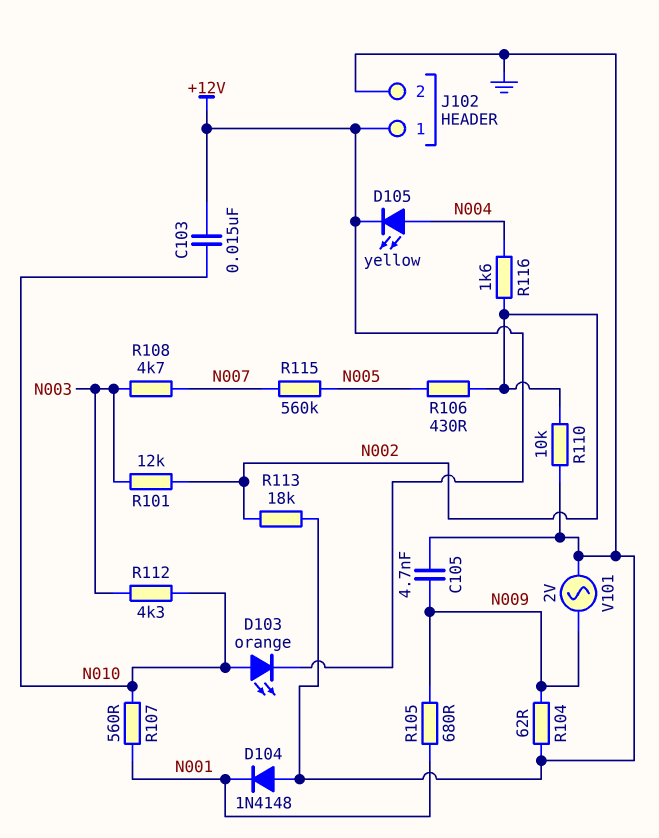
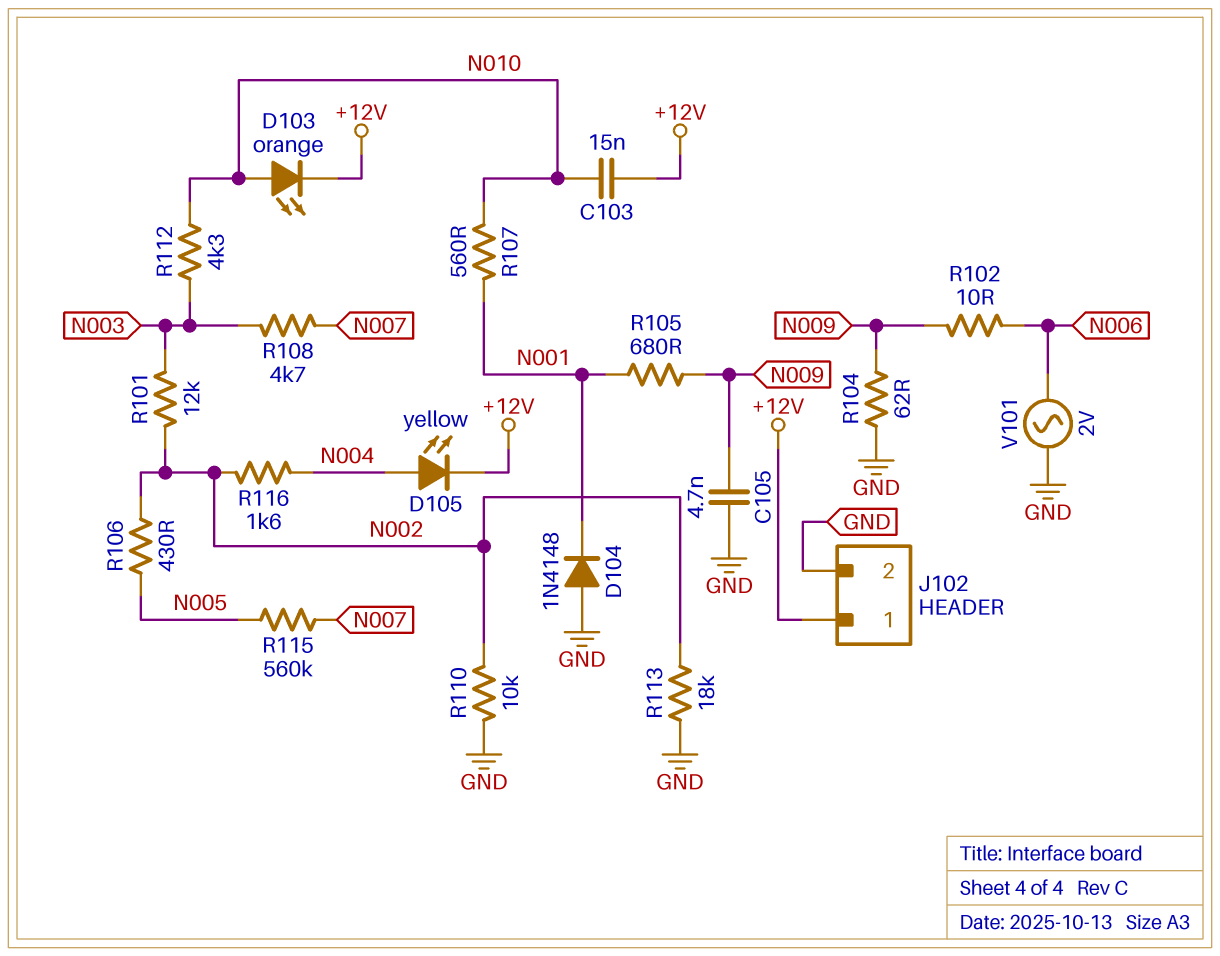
R102: none -> 10 (N006, N009)
V101: AC 2V (GND, N009) -> AC 2V (GND, N006)

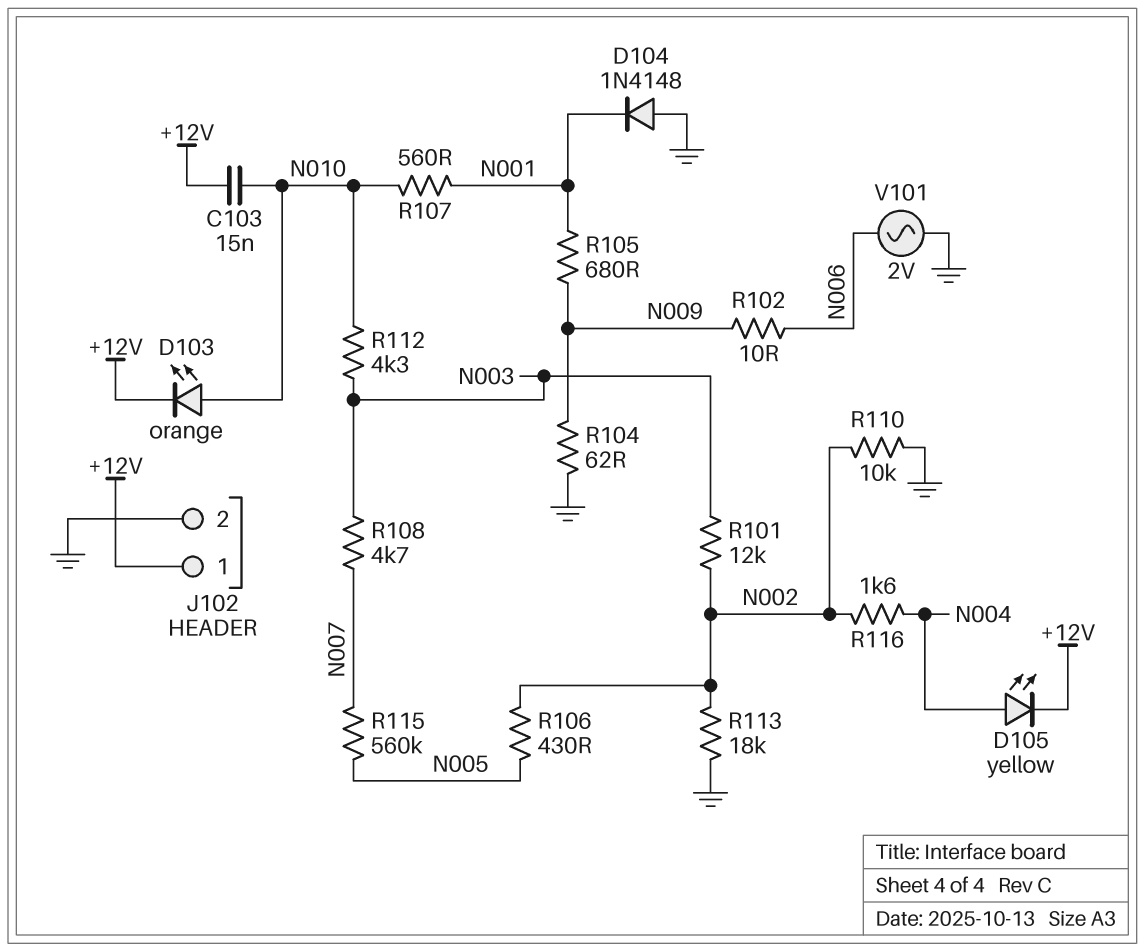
C105: 4.7nF (GND, N009) -> none

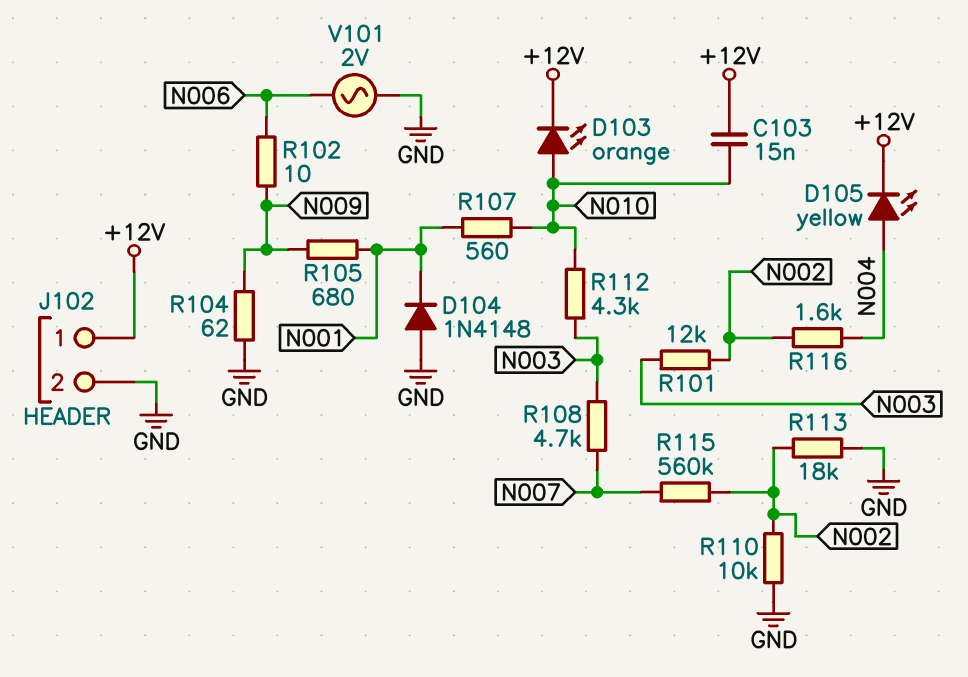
R106: 430 (N002, N005) -> none
R115: 560k (N005, N007) -> 560k (N002, N007)

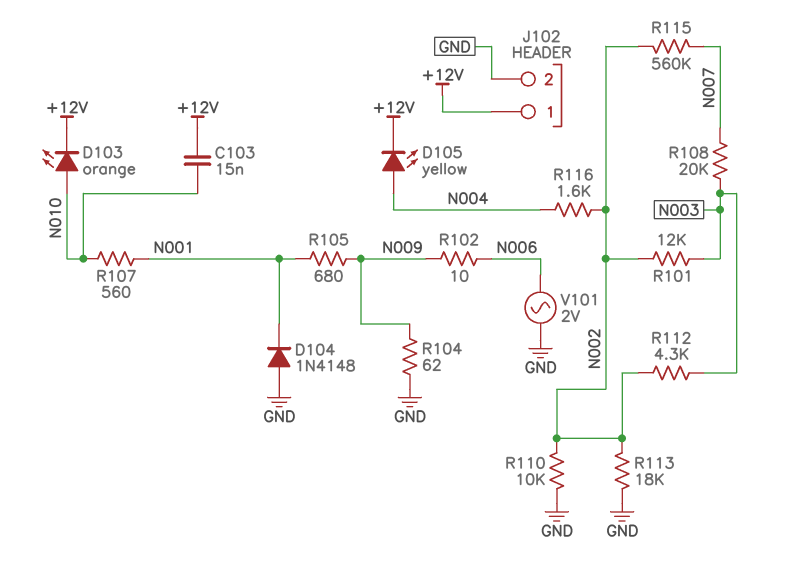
R108: 4.7k (N003, N007) -> 20k (N003, N007)
R112: 4.3k (N003, N010) -> 4.3k (N002, N003)

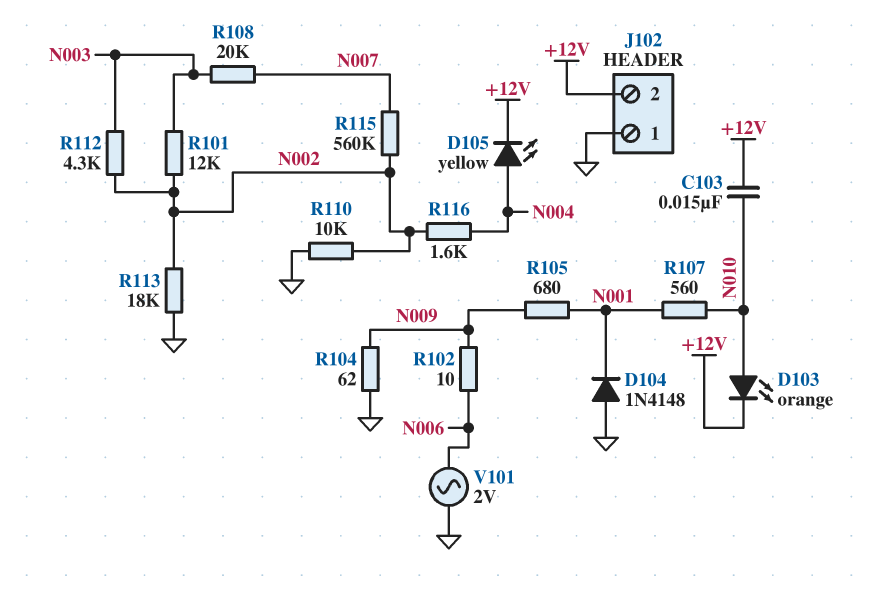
J102 pin 1: +12V -> GND
J102 pin 2: GND -> +12V

